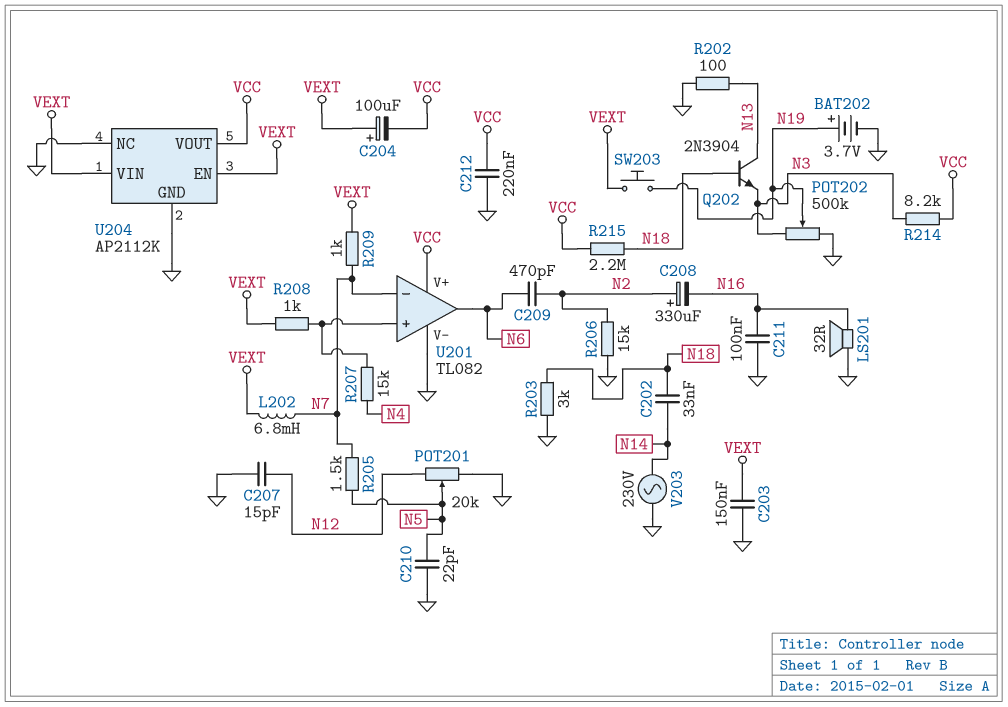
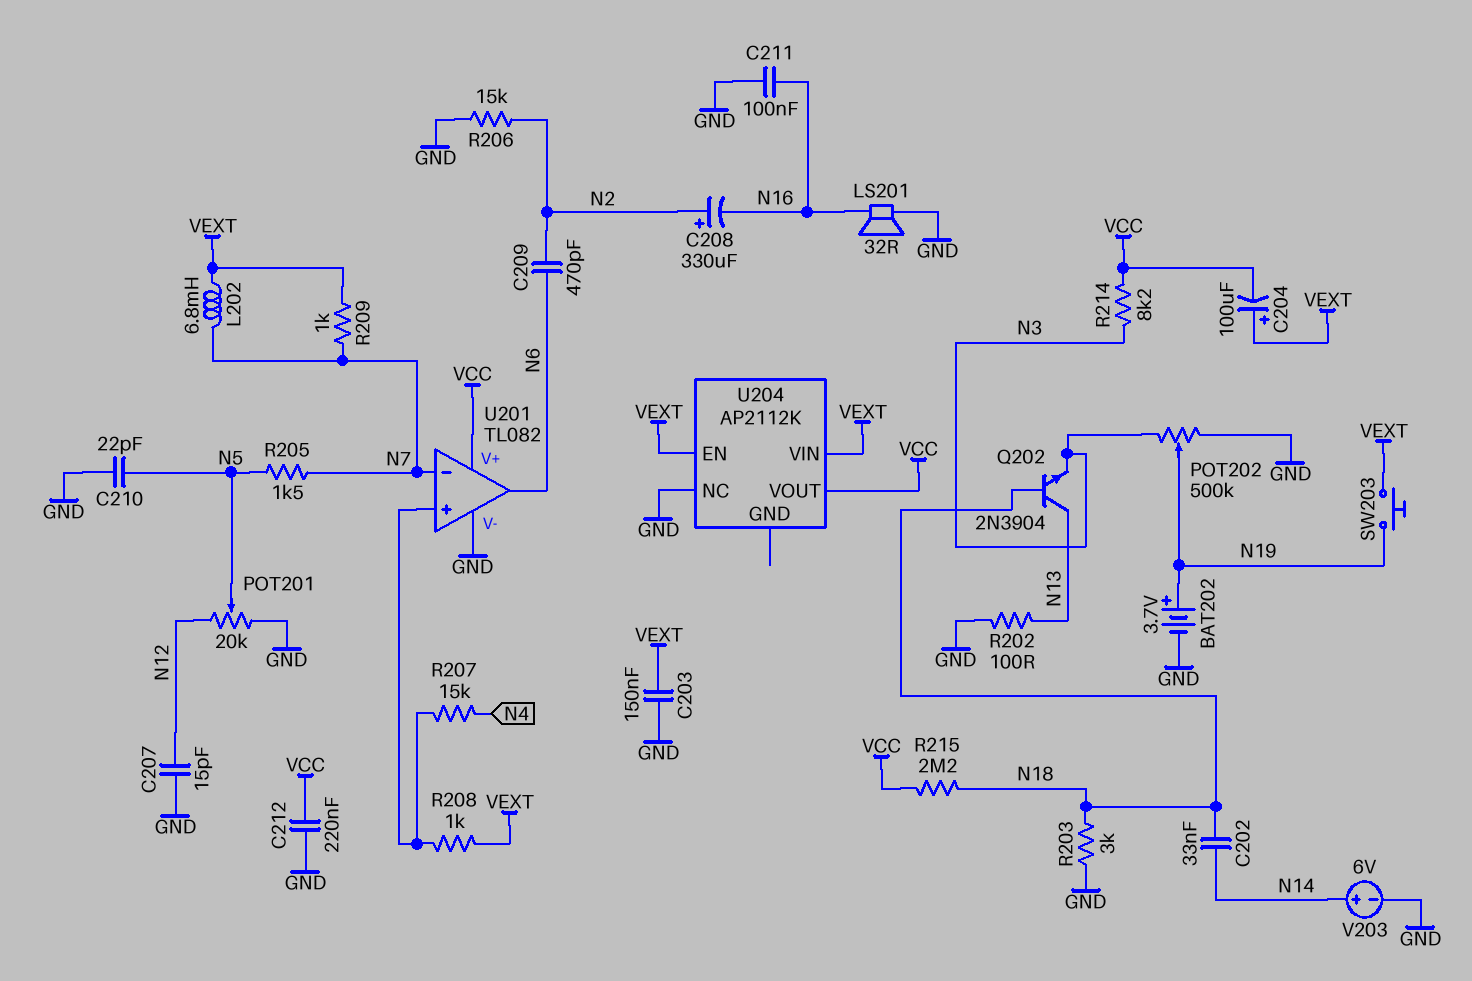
U204 pin GND: GND -> none
V203: AC 230V (GND, N14) -> 6V (plus N14, minus GND)

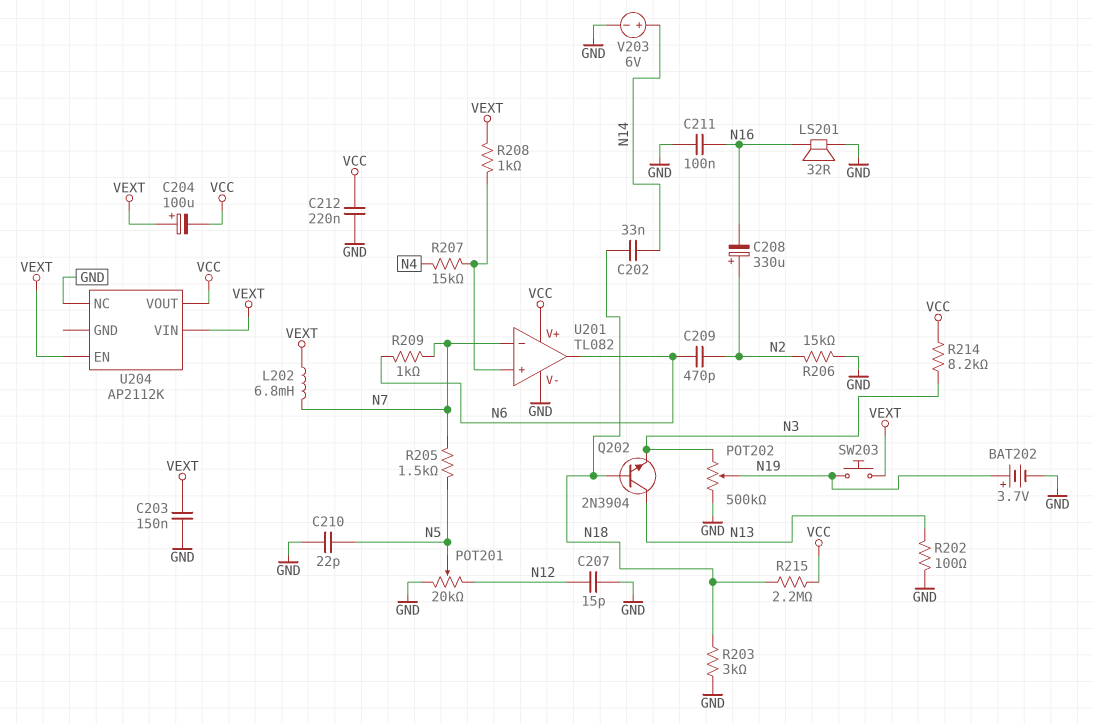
R209: 1k (N7, VEXT) -> 1k (N6, N7)

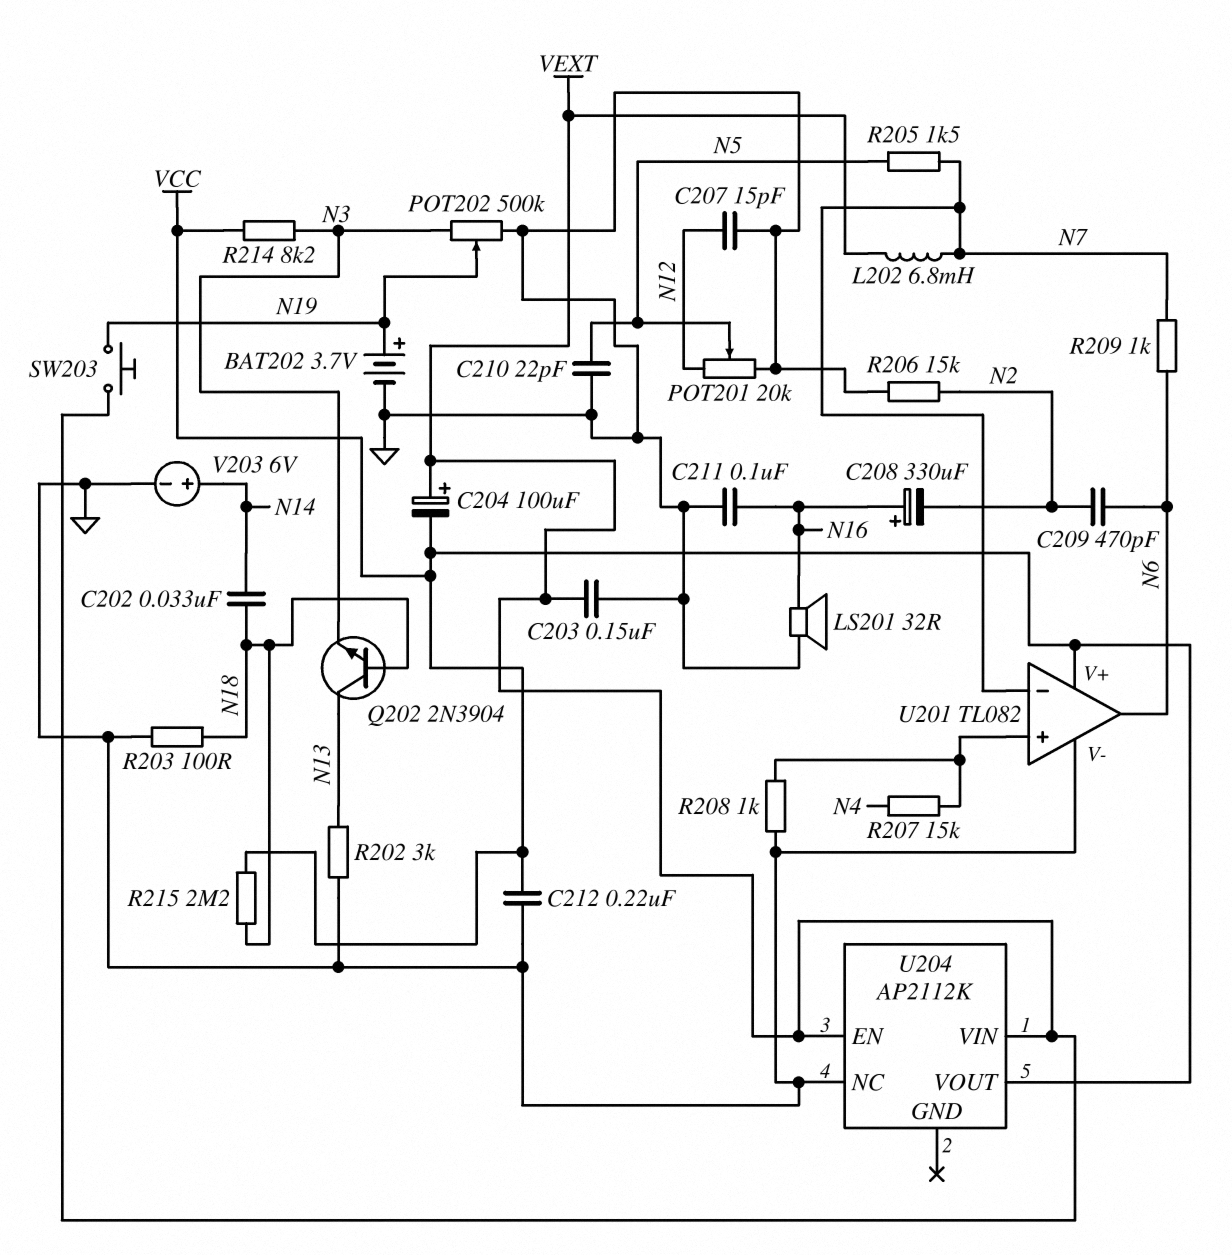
C208: 330uF (plus N2, minus N16) -> 330uF (plus N16, minus N2)
R202: 100 (GND, N13) -> 3k (GND, N13)
R203: 3k (GND, N18) -> 100 (GND, N18)
R208: 1k (U201/in+, VEXT) -> 1k (GND, U201/in+)

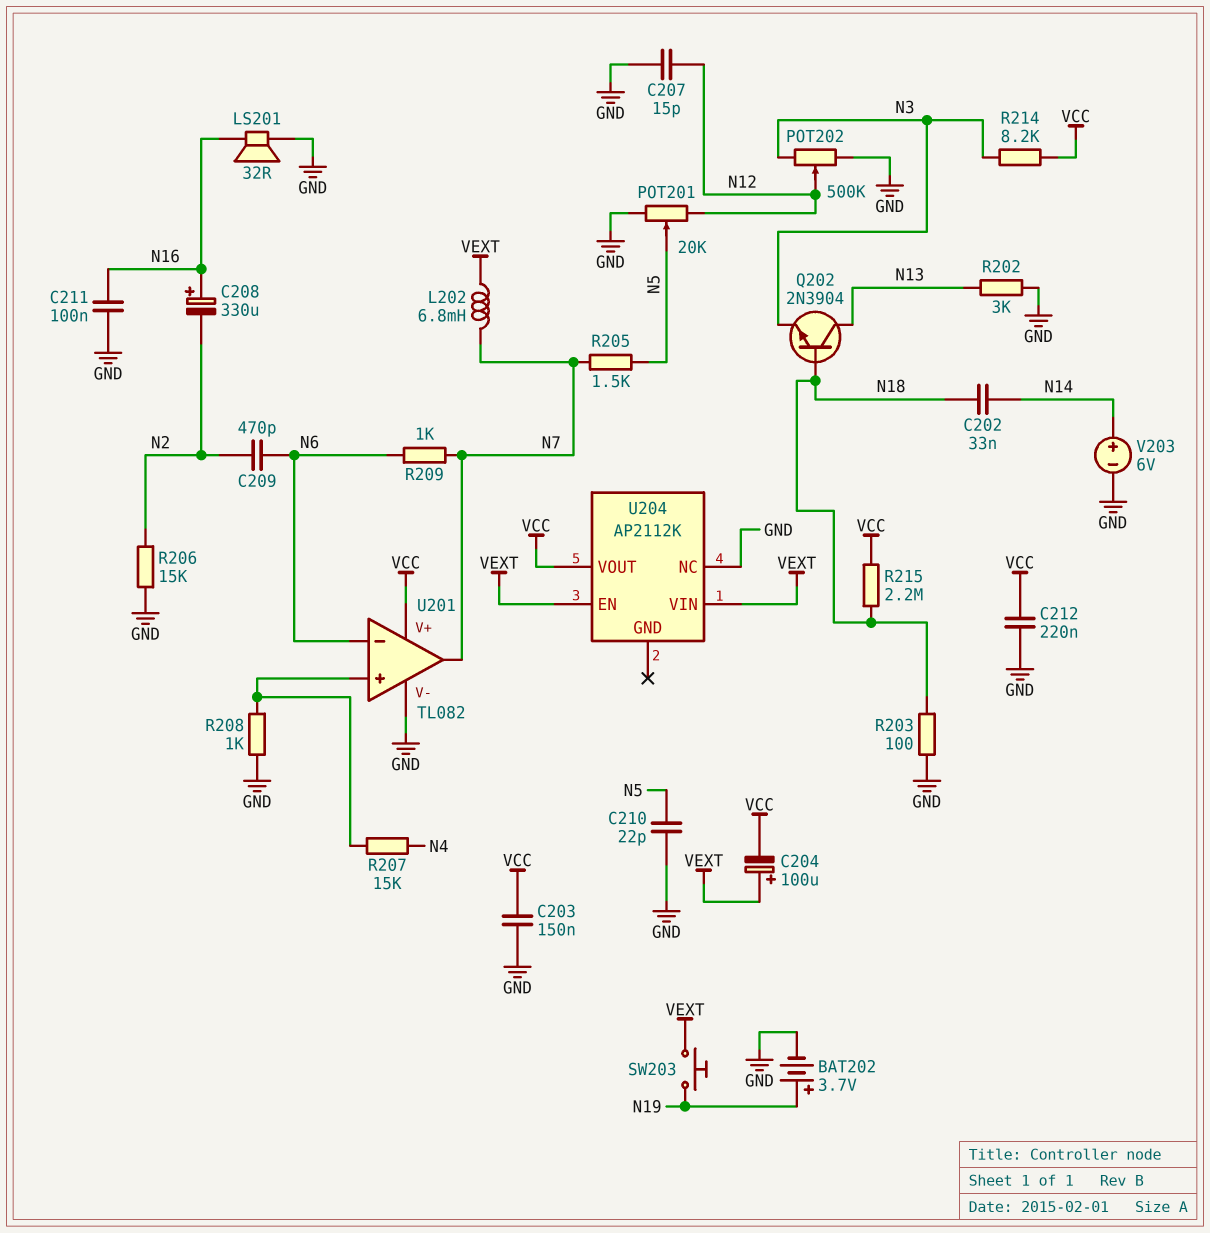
C203: 150nF (GND, VEXT) -> 150nF (GND, VCC)
POT202: 500k (GND, N3, wiper N19) -> 500k (GND, N3, wiper N12)
U201 pin in-: N7 -> N6
U201 pin out: N6 -> N7

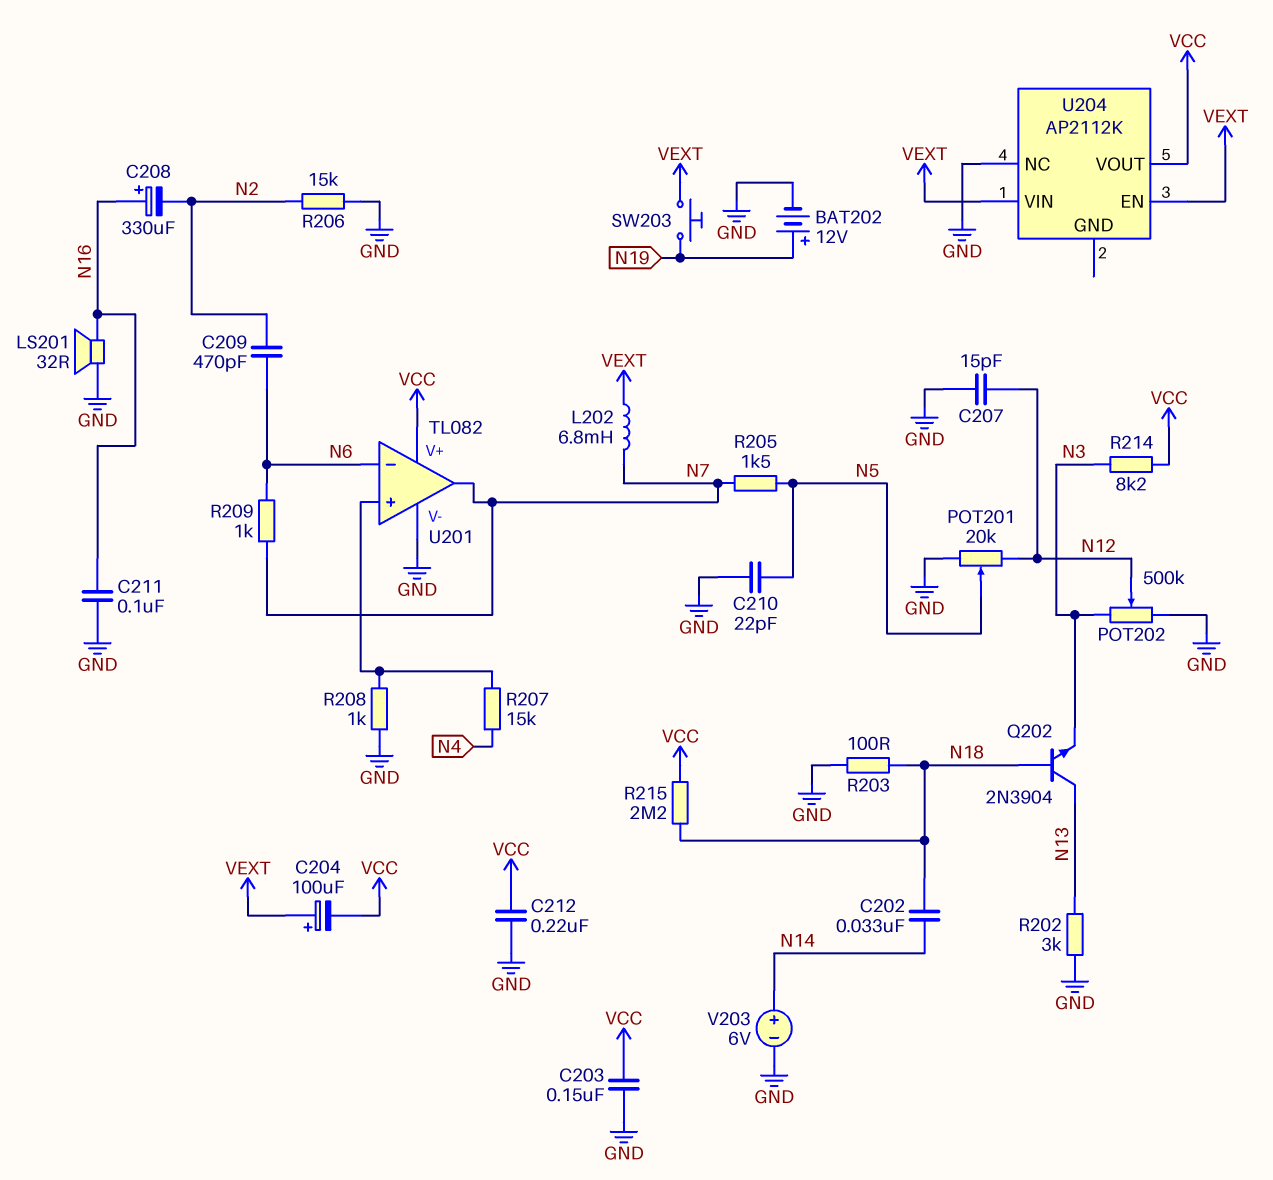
BAT202: 3.7V (plus N19, minus GND) -> 12V (plus N19, minus GND)

